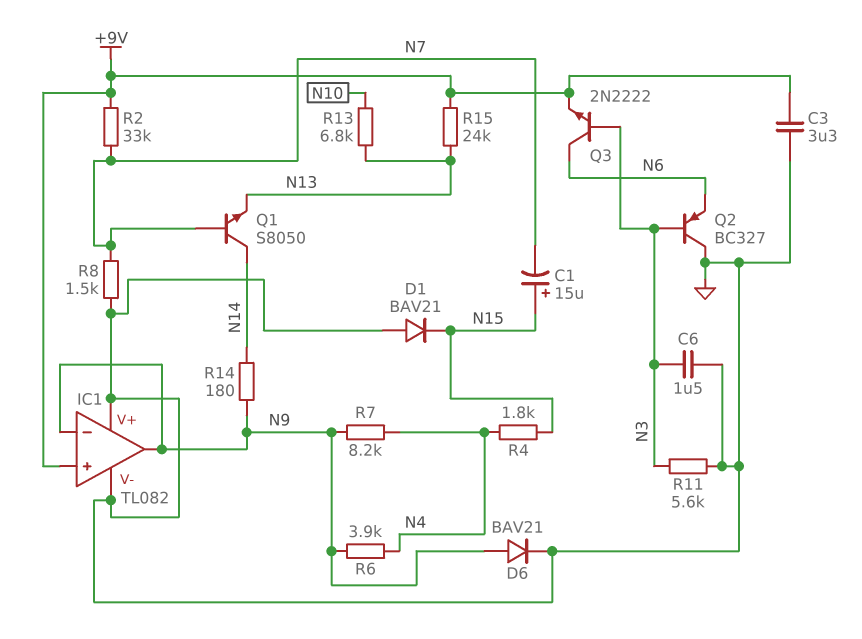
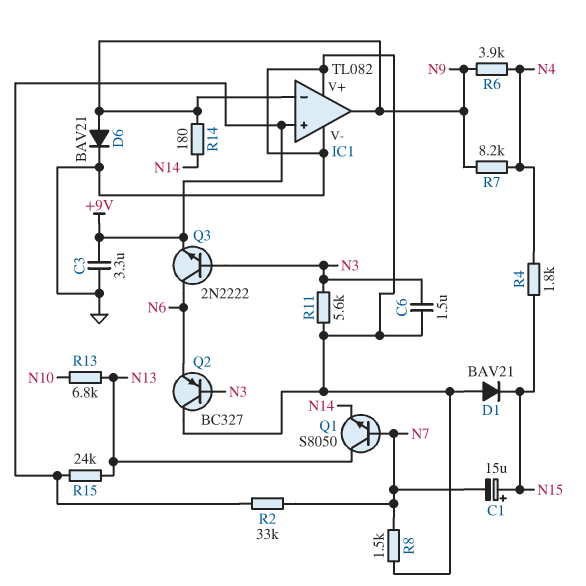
Q1: NPN S8050 (B N7, C N14, E N13) -> NPN S8050 (B N7, C N13, E N14)

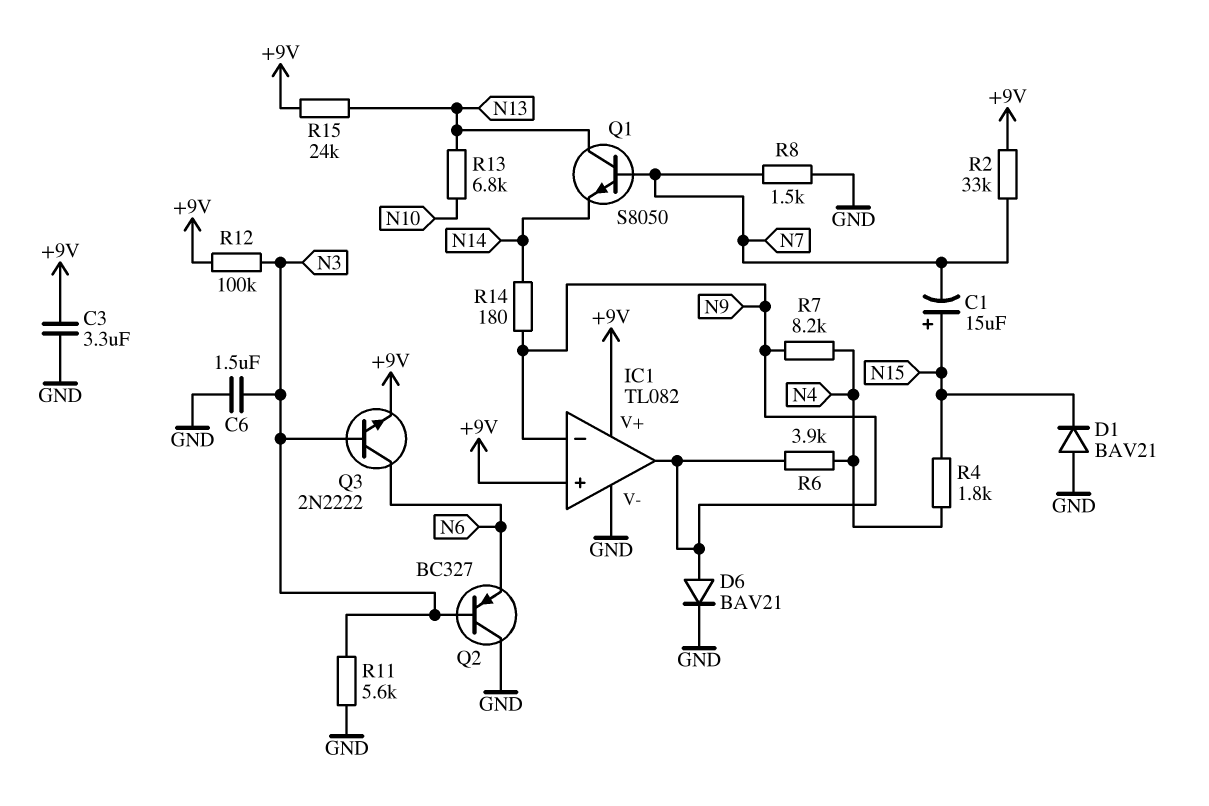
IC1 pin V+: GND -> +9V
R12: none -> 100k (+9V, N3)

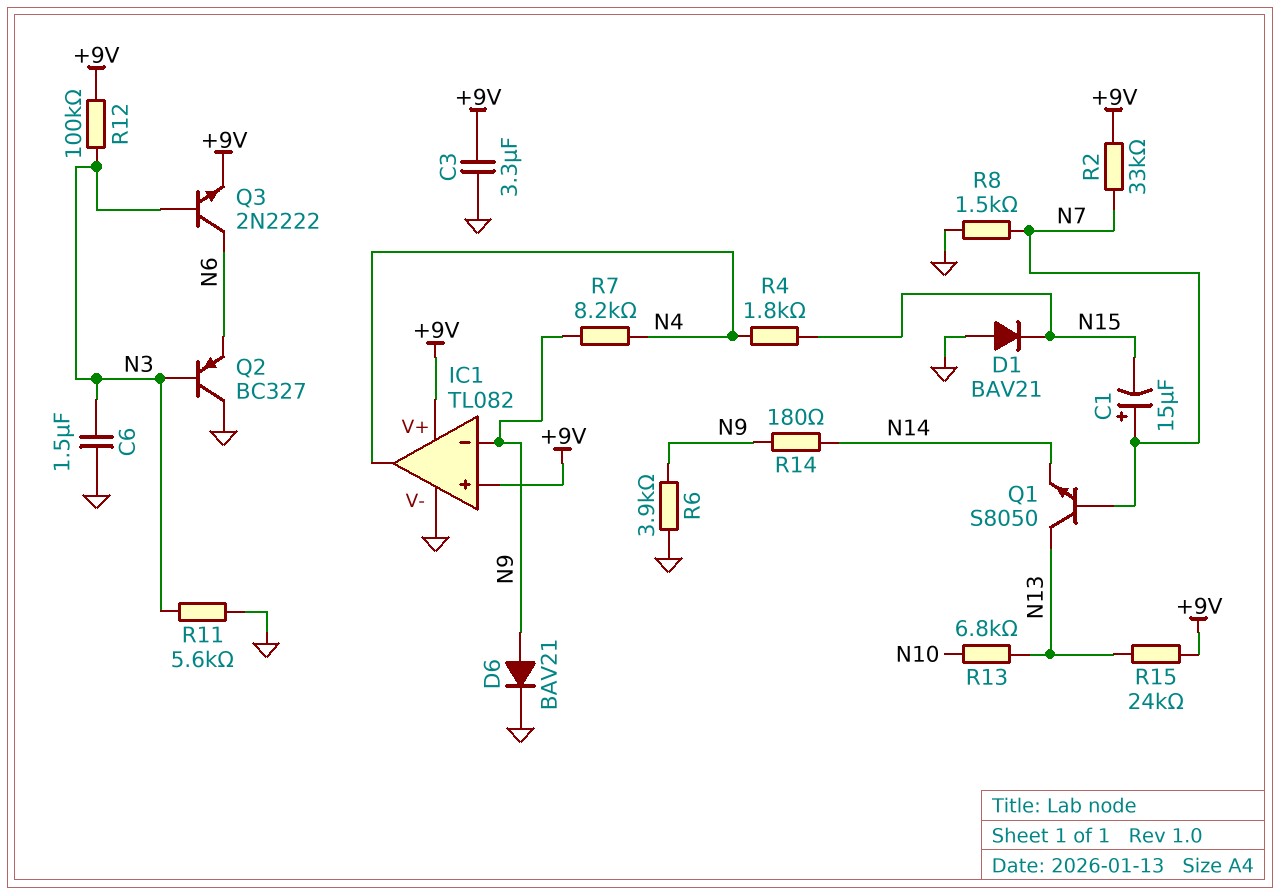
C1: 15uF (plus N15, minus N7) -> 15uF (plus N7, minus N15)
IC1 pin out: N9 -> N4
R6: 3.9k (N4, N9) -> 3.9k (GND, N9)

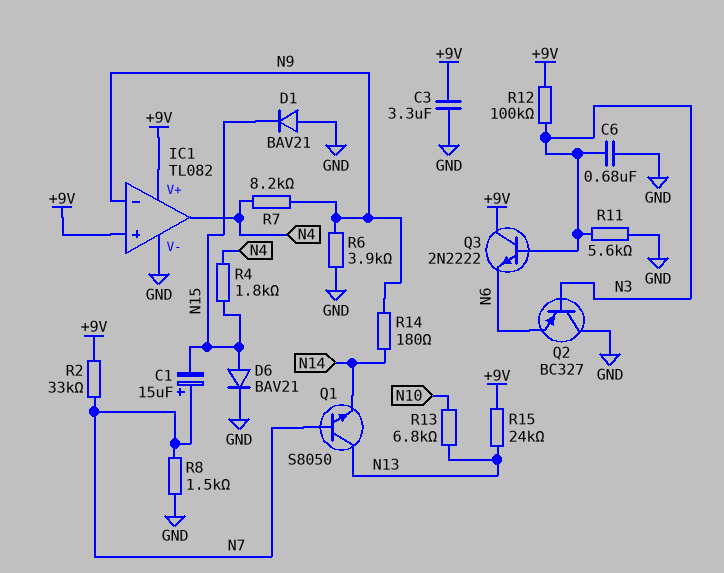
C6: 1.5uF (GND, N3) -> 680nF (GND, N3)
D6: diode BAV21 (A N9, K GND) -> diode BAV21 (A N15, K GND)
Q3: NPN 2N2222 (B N3, C N6, E +9V) -> NPN 2N2222 (B N3, C +9V, E N6)

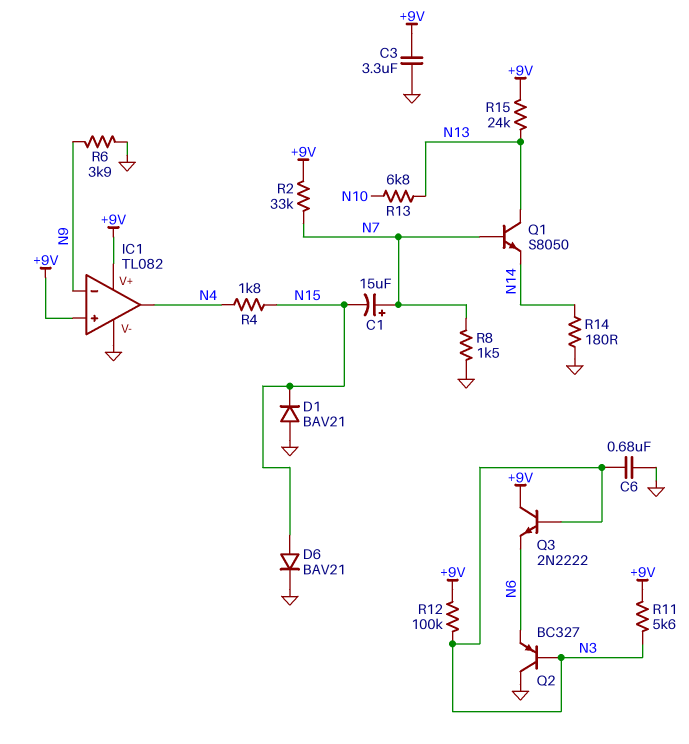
R7: 8.2k (N4, N9) -> none
R11: 5.6k (GND, N3) -> 5.6k (+9V, N3)
R14: 180 (N9, N14) -> 180 (GND, N14)

